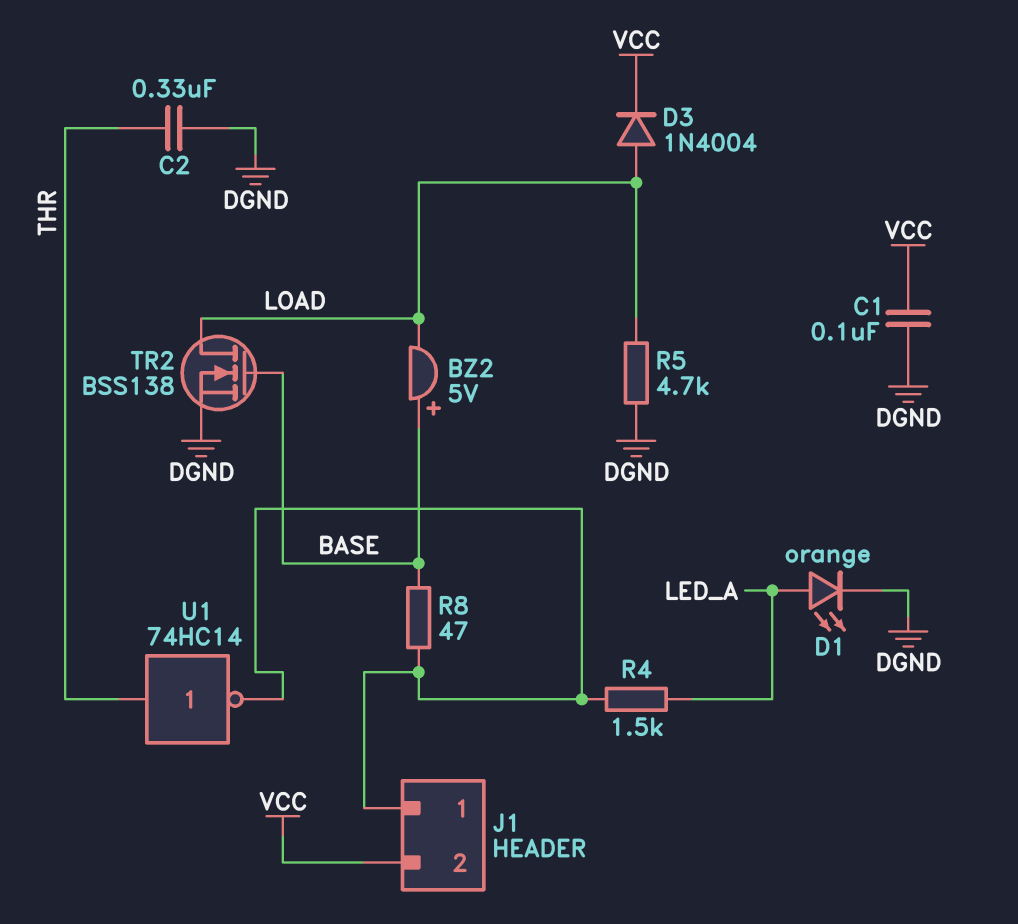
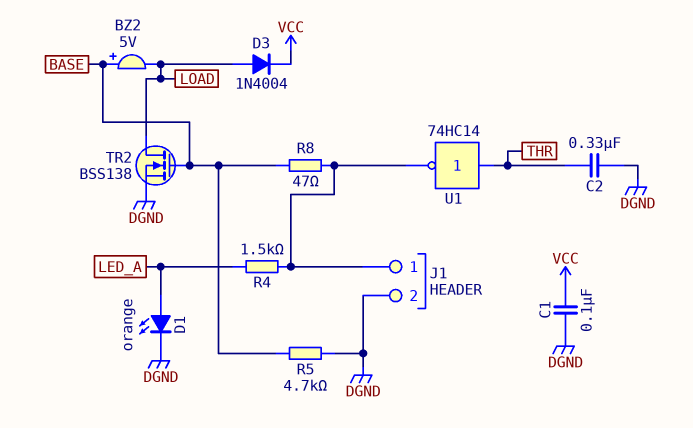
J1 pin 2: VCC -> DGND
R5: 4.7k (DGND, LOAD) -> 4.7k (BASE, DGND)

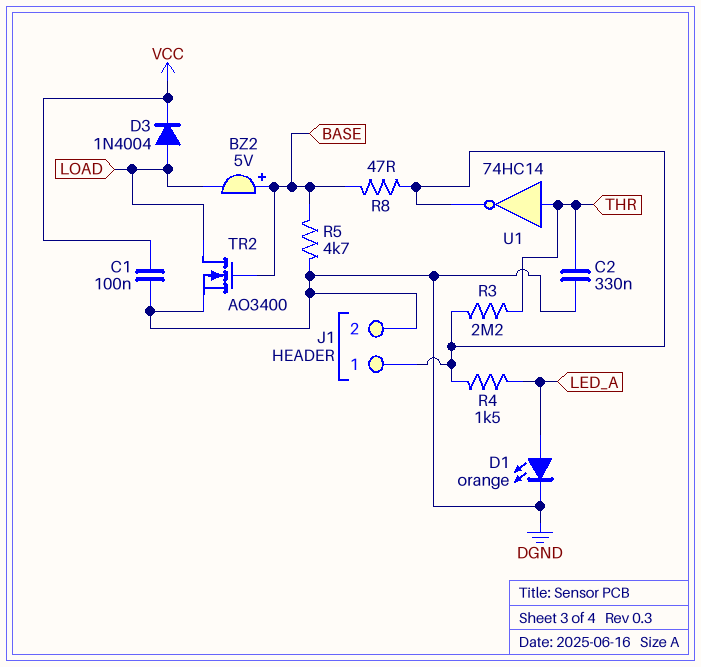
R3: none -> 2.2M (J1/1, THR)
TR2: NMOS BSS138 (G BASE, D LOAD, S DGND) -> NMOS AO3400 (G BASE, D LOAD, S DGND)

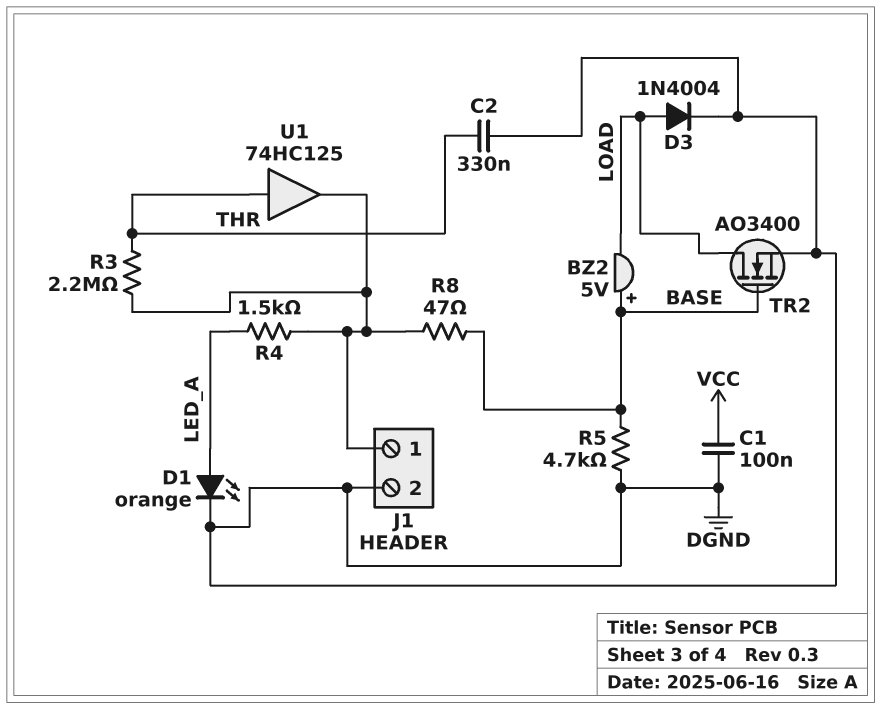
D3: diode 1N4004 (A LOAD, K VCC) -> diode 1N4004 (A LOAD, K DGND)
U1: NOT 74HC14 (in THR, out J1/1) -> buffer 74HC125 (in THR, out J1/1)

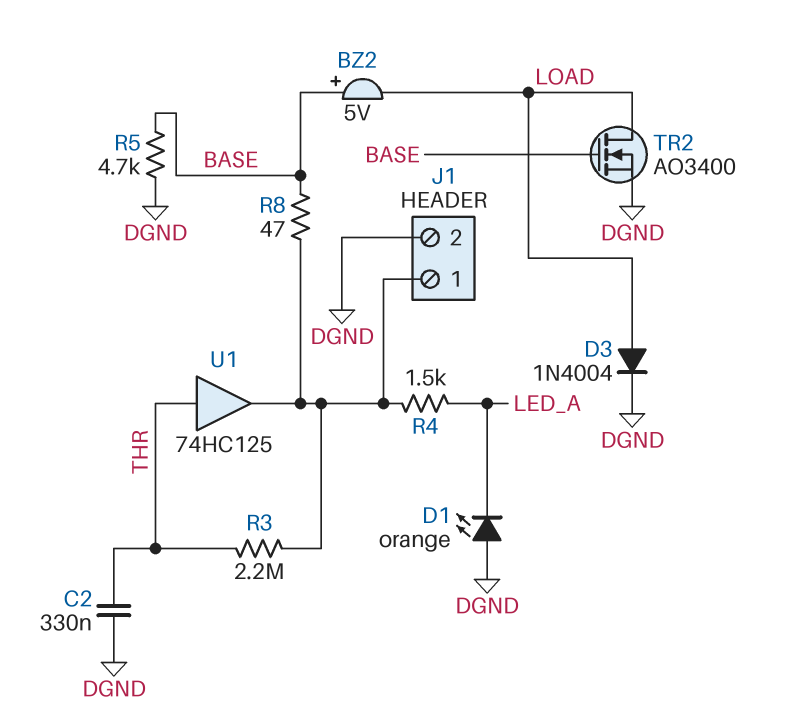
C1: 100nF (DGND, VCC) -> none
D1: LED orange (A LED_A, K DGND) -> LED orange (A DGND, K LED_A)

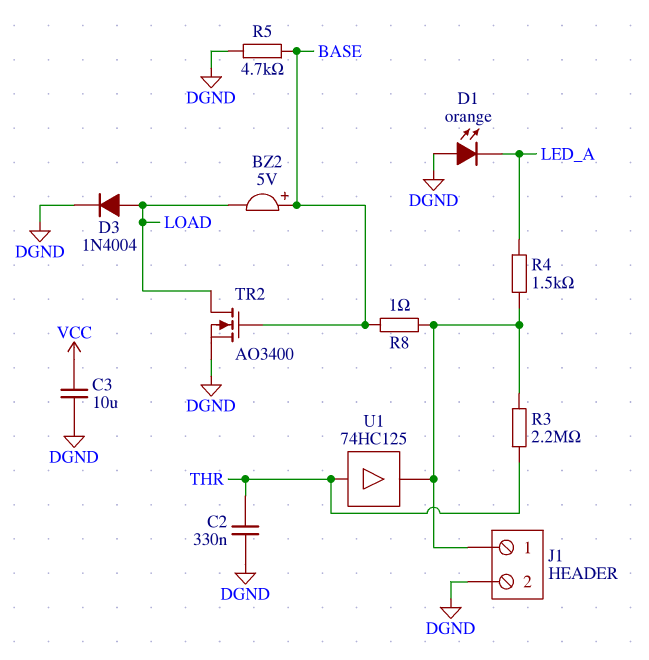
C3: none -> 10uF (DGND, VCC)
R8: 47 (BASE, J1/1) -> 1 (BASE, J1/1)

